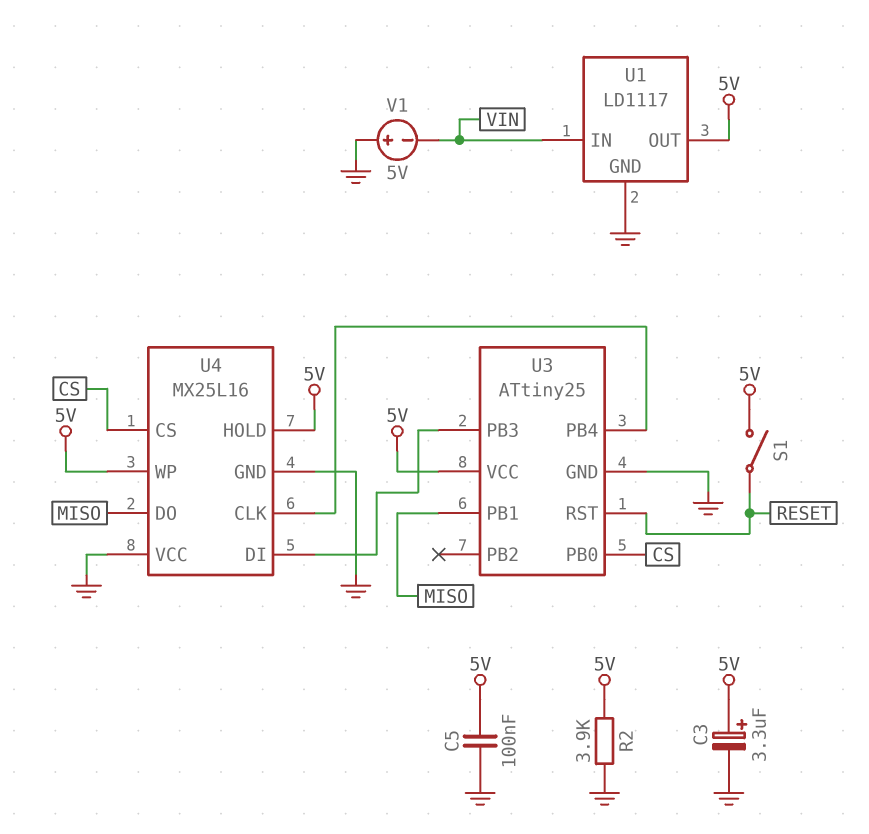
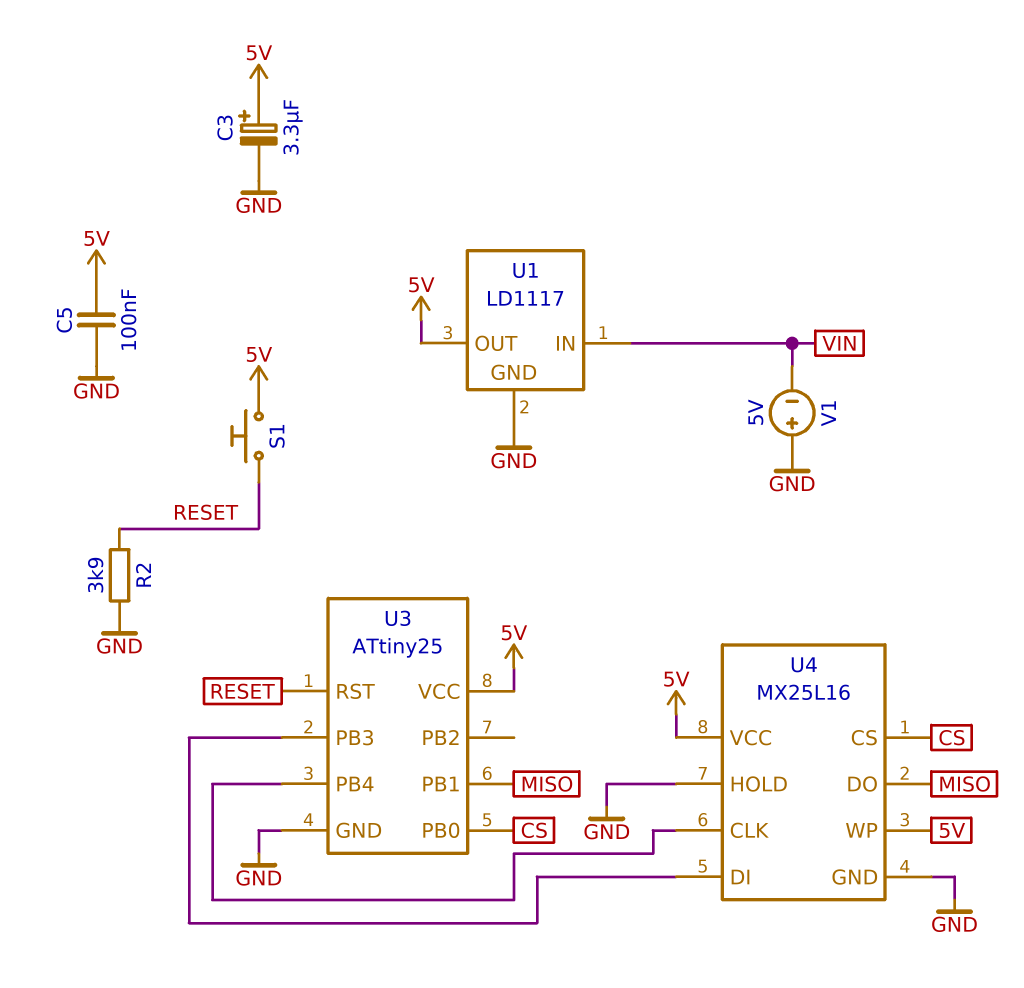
R2: 3.9k (5V, GND) -> 3.9k (GND, RESET)
S1: switch (5V, RESET) -> button (5V, RESET)
U4 pin HOLD: 5V -> GND
U4 pin VCC: GND -> 5V

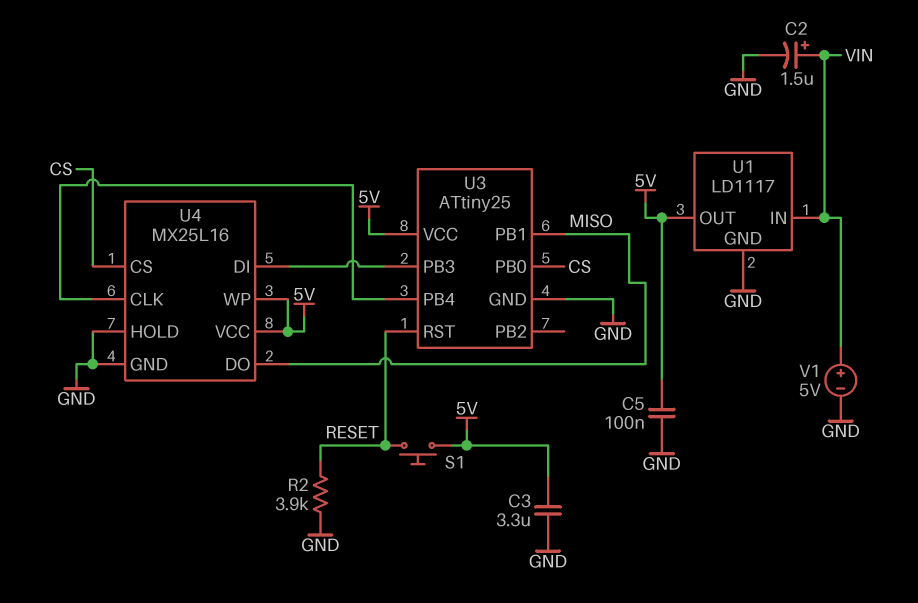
C2: none -> 1.5uF (plus VIN, minus GND)
C3: 3.3uF (plus 5V, minus GND) -> 3.3uF (5V, GND)
V1: 5V (plus GND, minus VIN) -> 5V (plus VIN, minus GND)

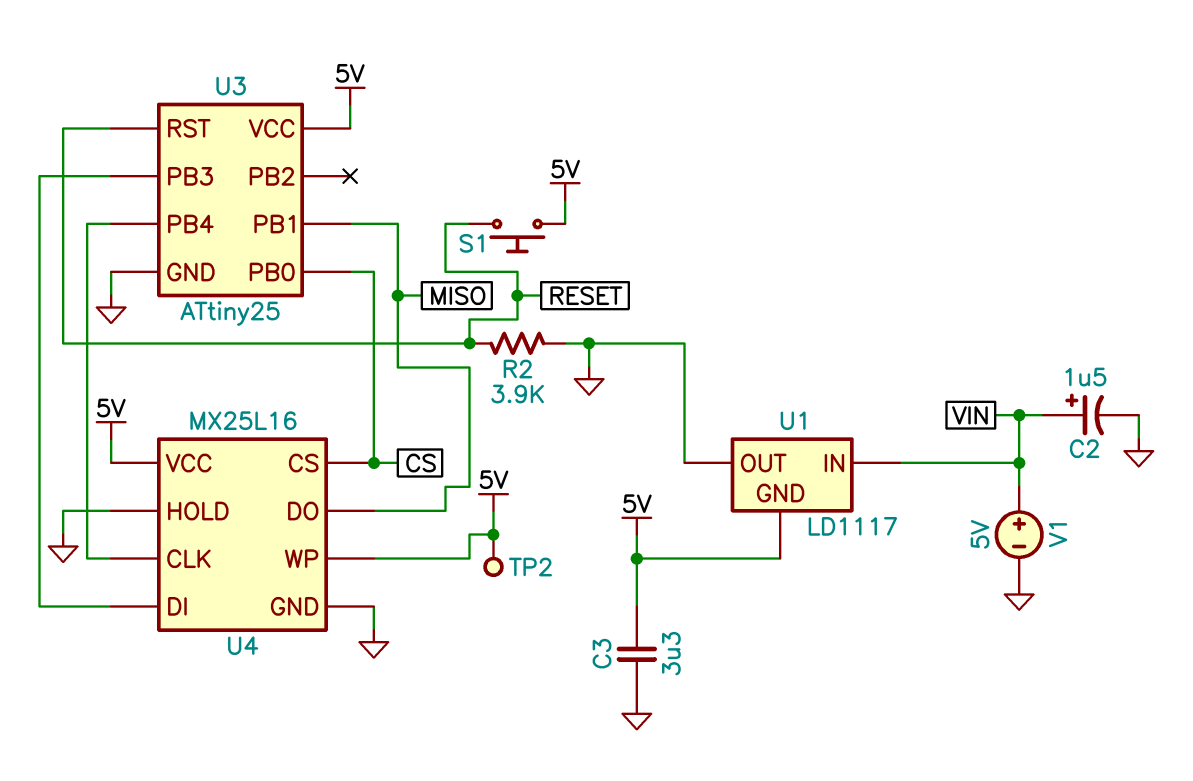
C5: 100nF (5V, GND) -> none
TP2: none -> test point (5V)
U1 pin GND: GND -> 5V
U1 pin OUT: 5V -> GND

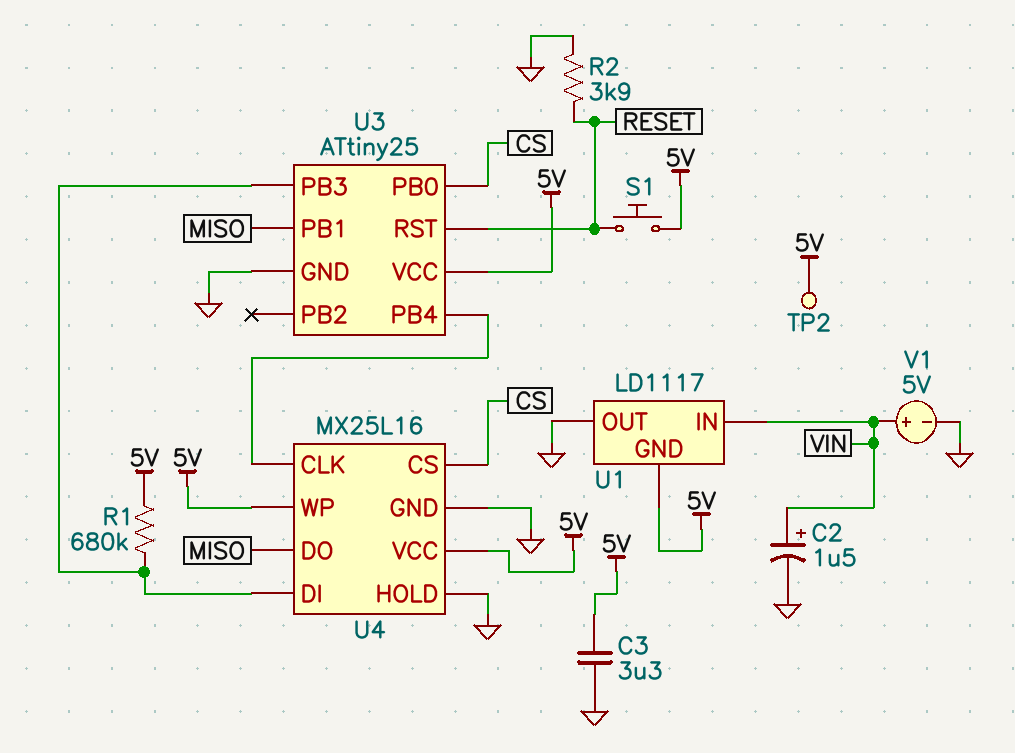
R1: none -> 680k (5V, U3/PB3)

